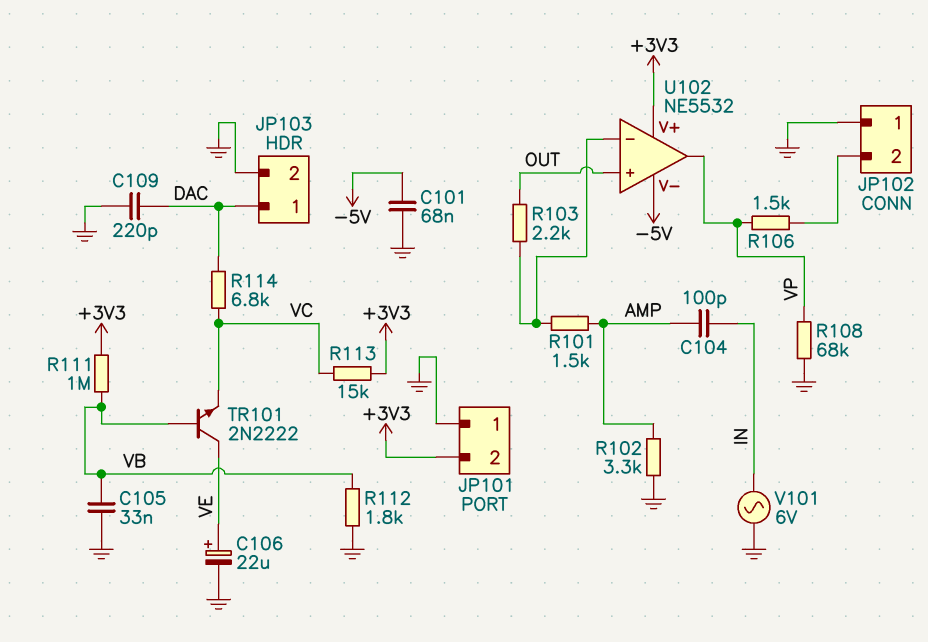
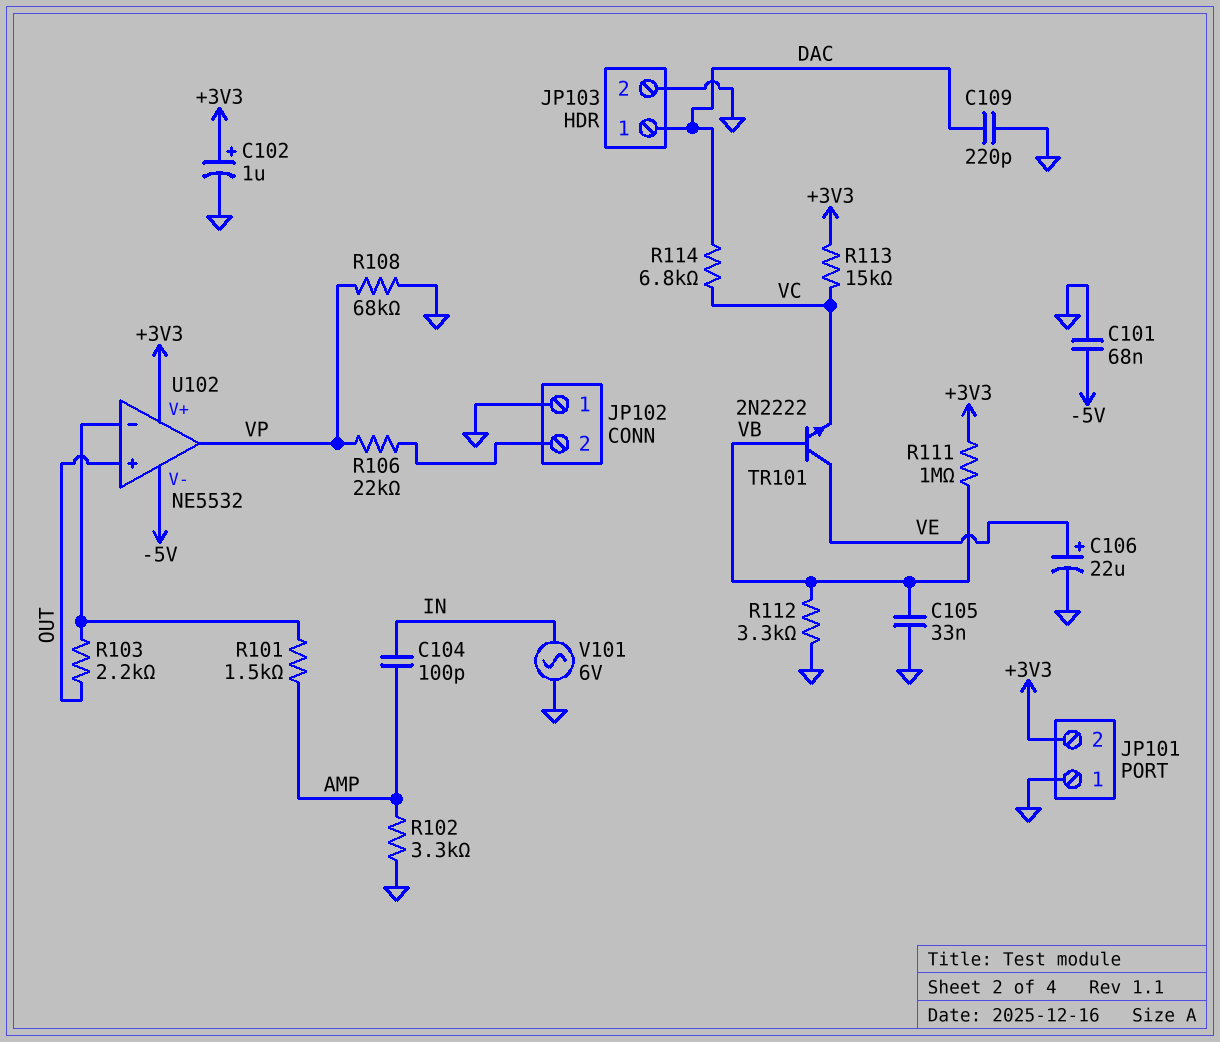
C102: none -> 1uF (plus +3V3, minus GND)
R106: 1.5k (JP102/2, VP) -> 22k (JP102/2, VP)
R112: 1.8k (GND, VB) -> 3.3k (GND, VB)

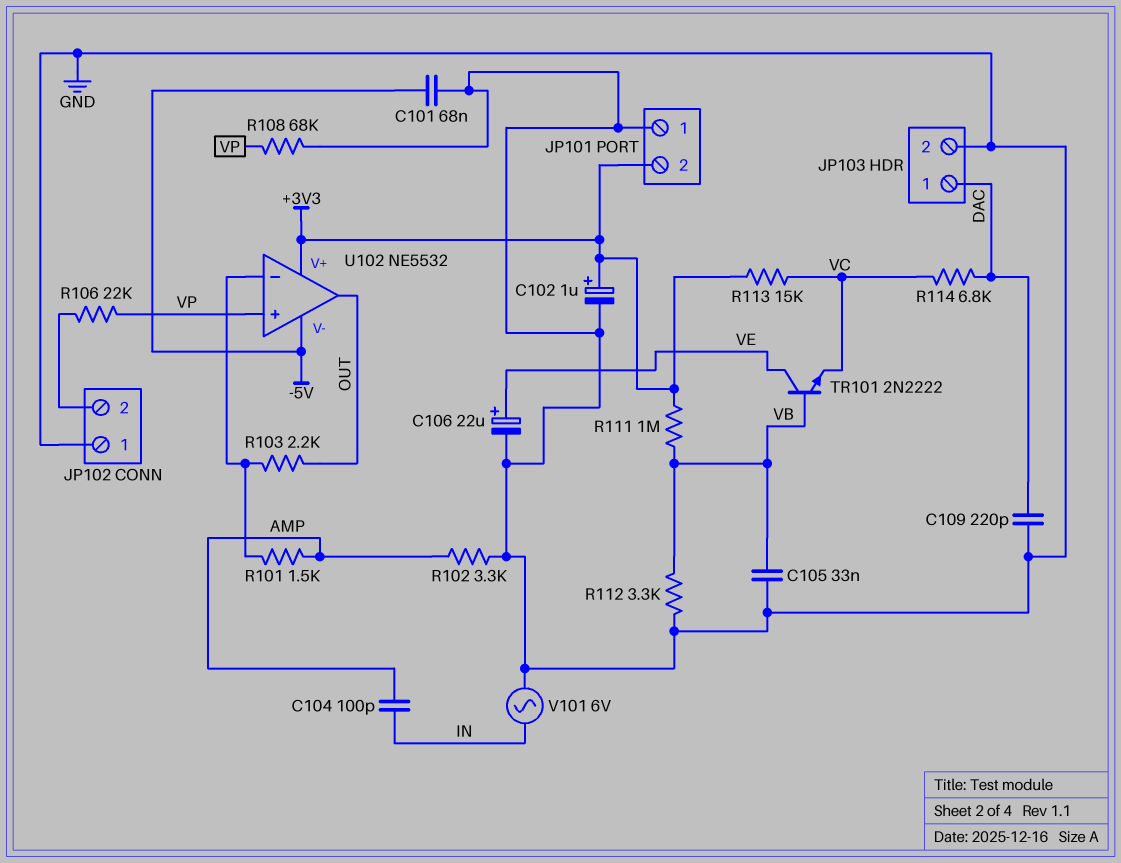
U102 pin in+: OUT -> VP
U102 pin out: VP -> OUT

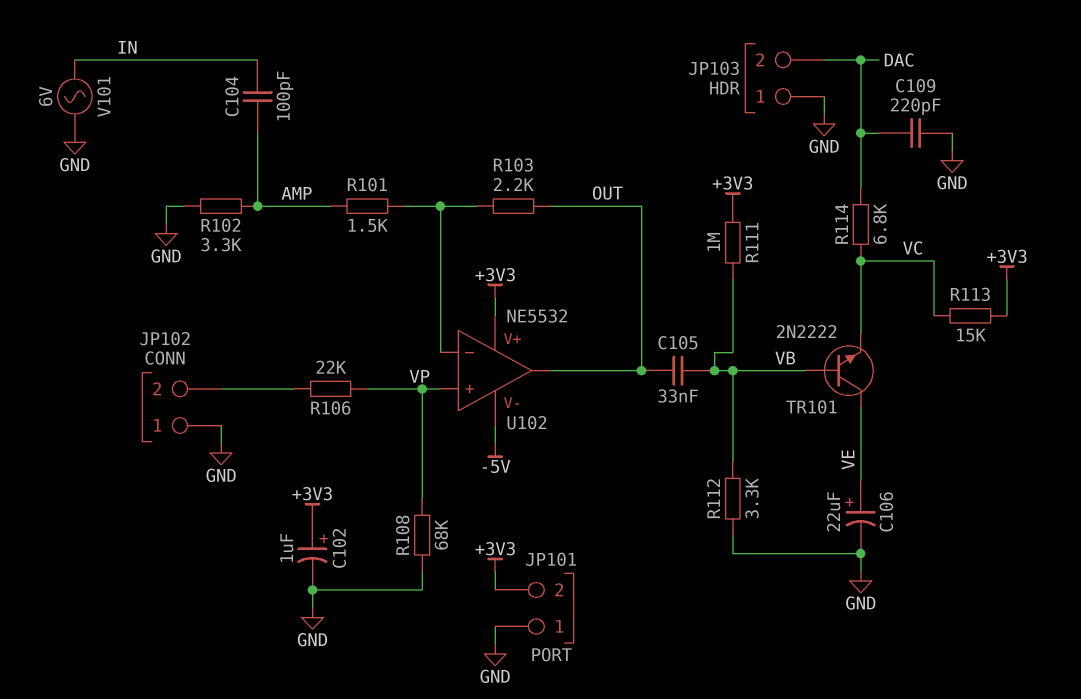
C101: 68nF (-5V, GND) -> none
C105: 33nF (GND, VB) -> 33nF (OUT, VB)
JP103 pin 1: DAC -> GND
JP103 pin 2: GND -> DAC

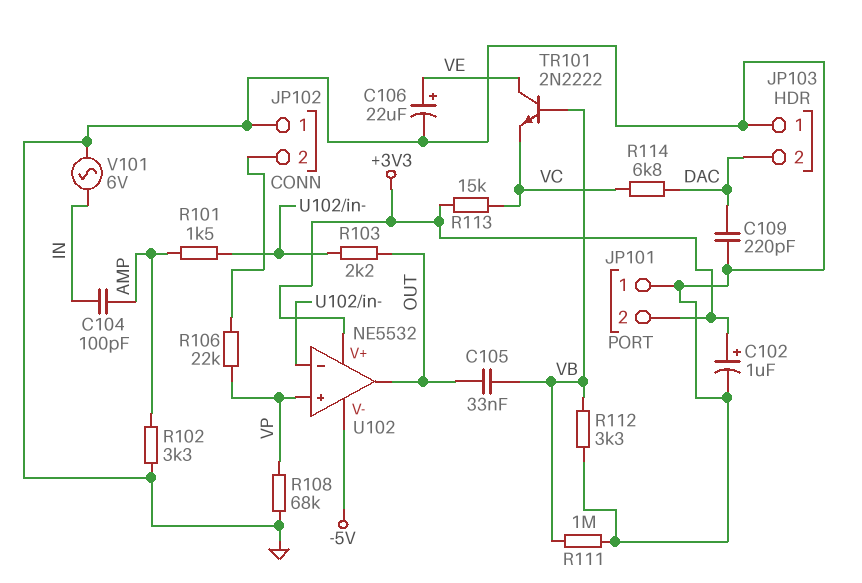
R111: 1M (+3V3, VB) -> 1M (GND, VB)

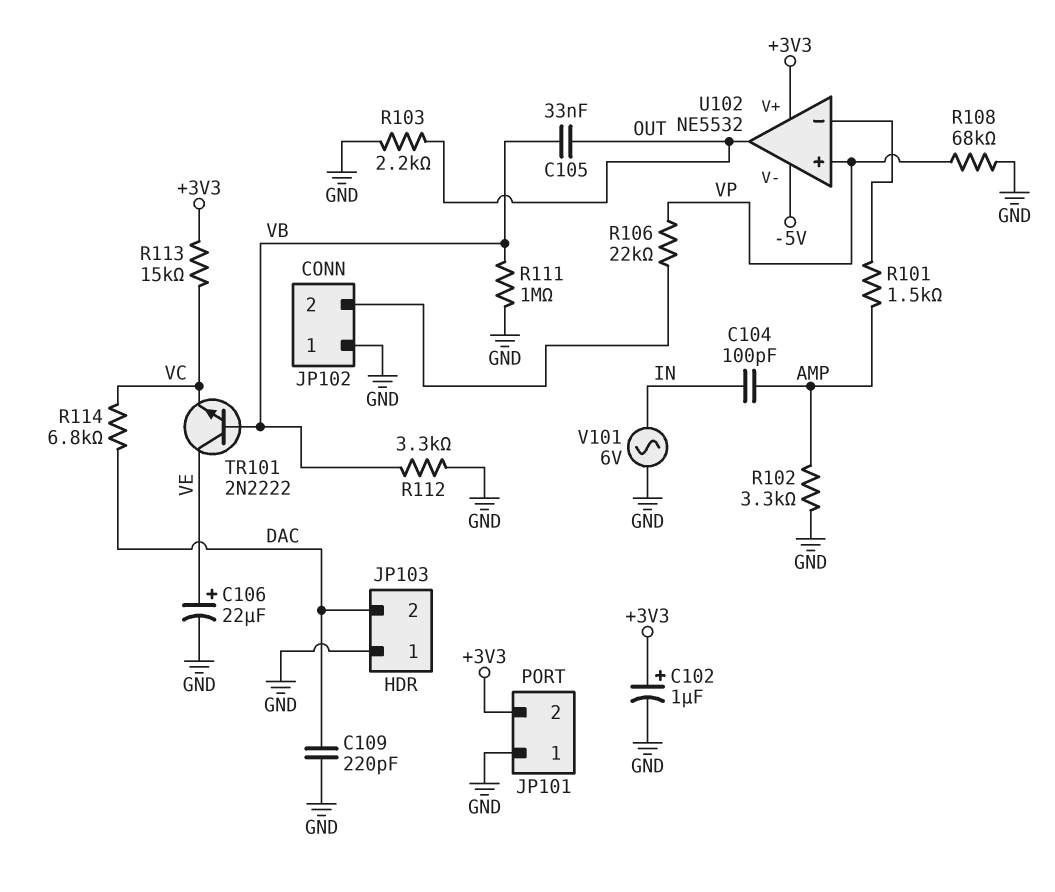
R103: 2.2k (OUT, U102/in-) -> 2.2k (GND, OUT)

